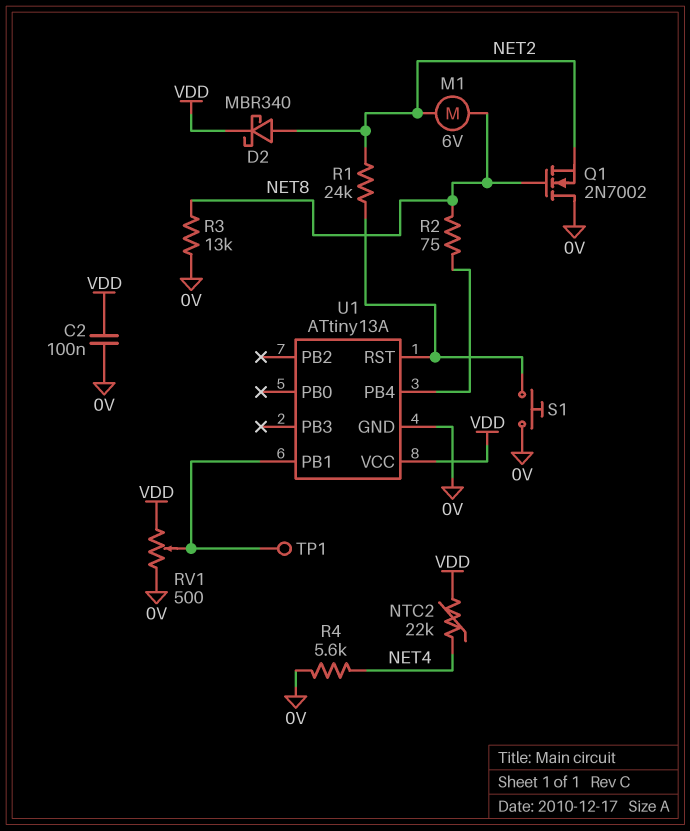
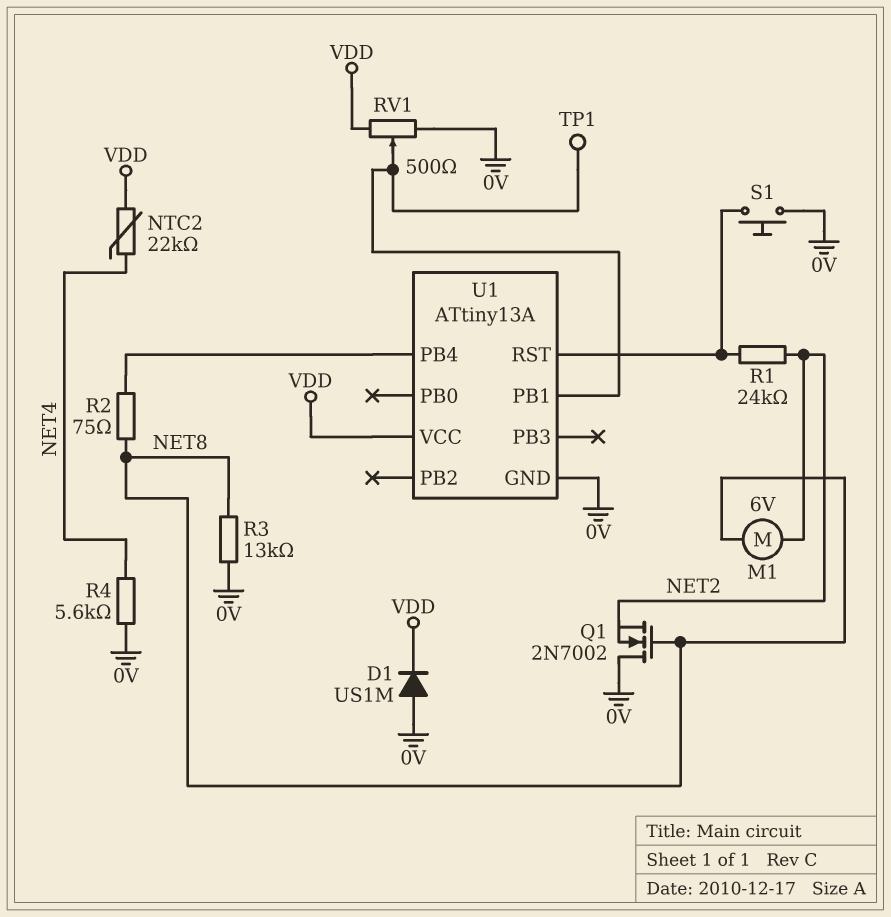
C2: 100nF (0V, VDD) -> none
D1: none -> diode US1M (A 0V, K VDD)
D2: schottky MBR340 (A NET2, K VDD) -> none

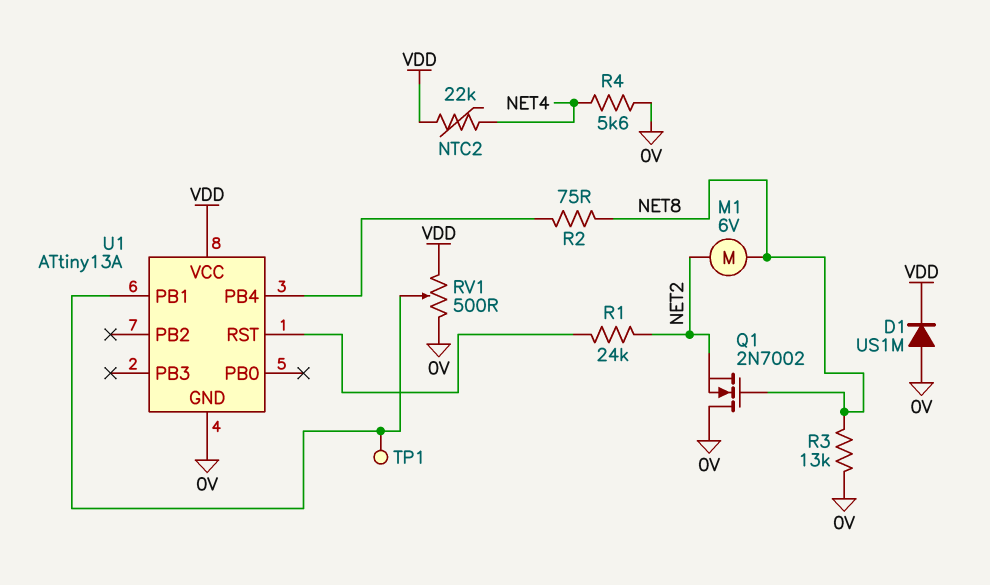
S1: button (0V, U1/RST) -> none

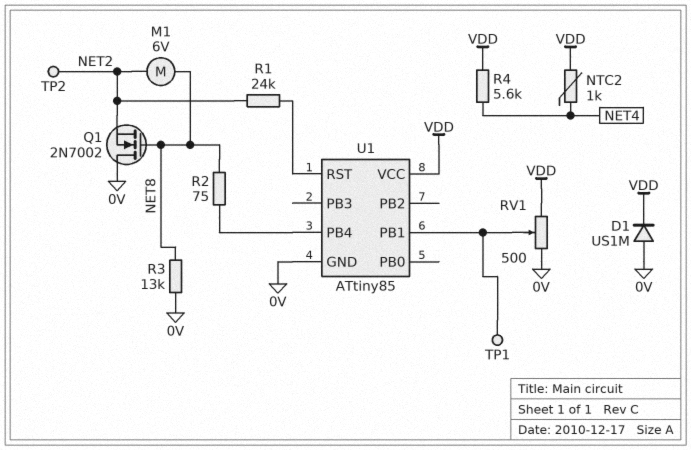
NTC2: 22k (NET4, VDD) -> 1k (NET4, VDD)
R4: 5.6k (0V, NET4) -> 5.6k (NET4, VDD)
TP2: none -> test point (NET2)
U1: ATtiny13A -> ATtiny85

